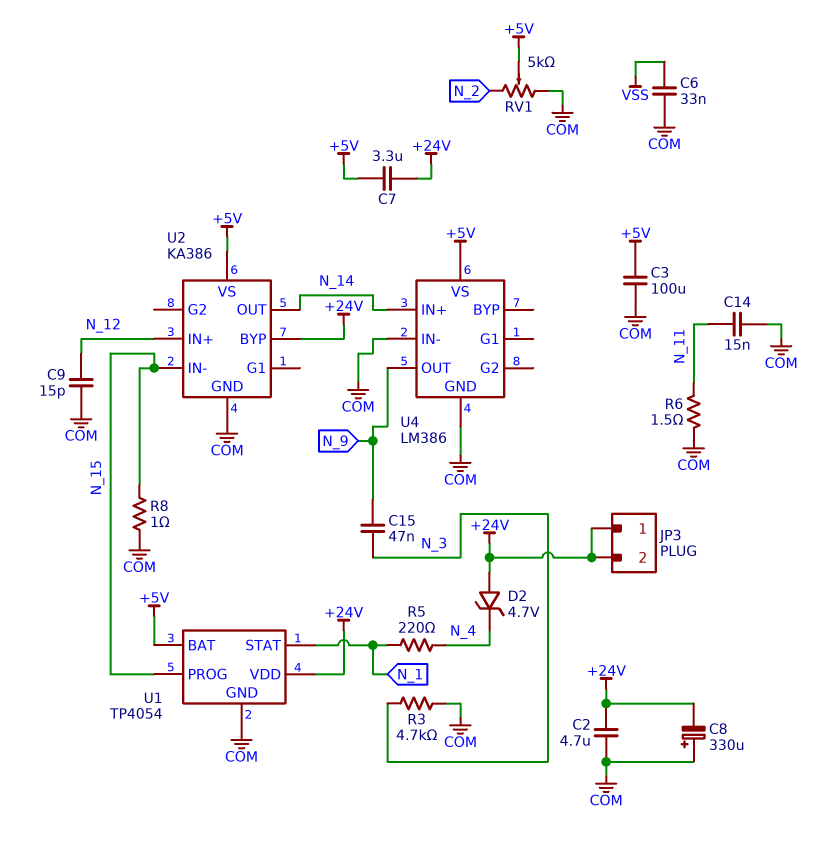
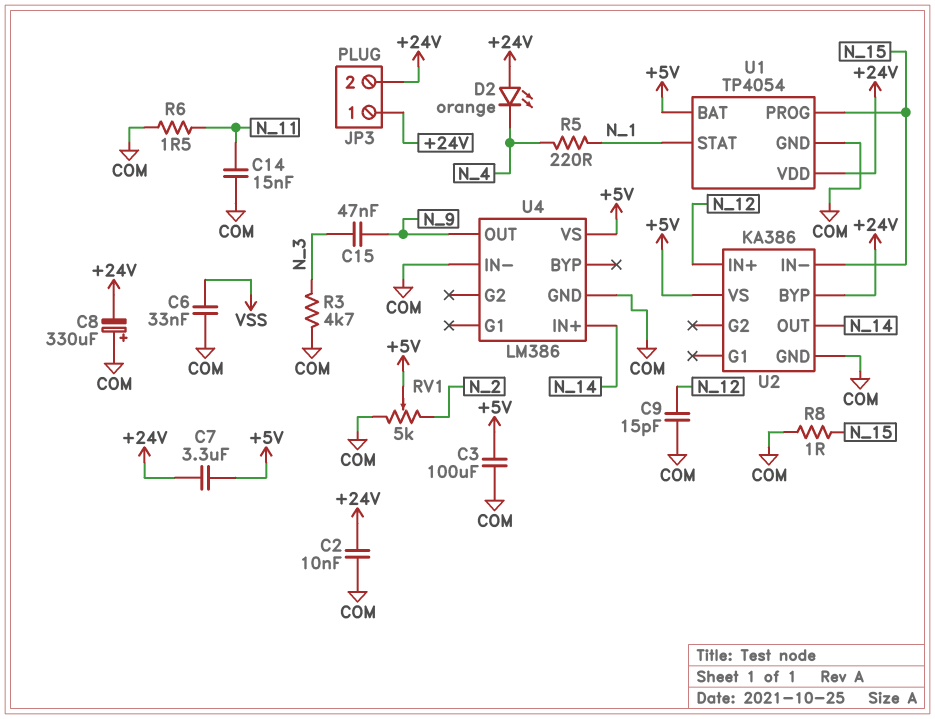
C2: 4.7uF (+24V, COM) -> 10nF (+24V, COM)
D2: zener 4.7V (A +24V, K N_4) -> LED orange (A +24V, K N_4)

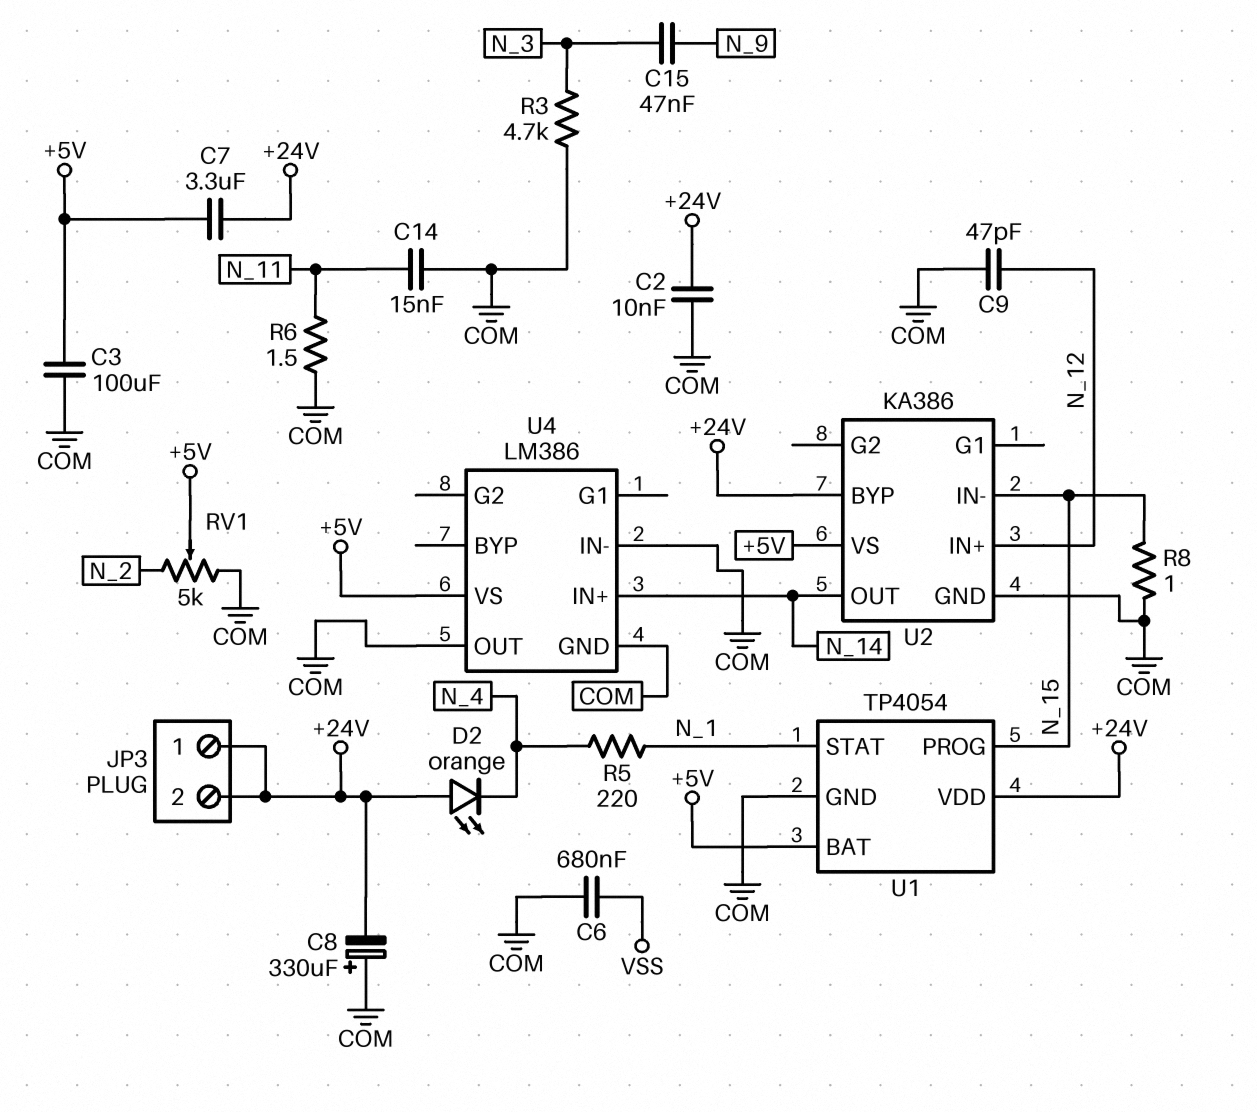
C6: 33nF (COM, VSS) -> 680nF (COM, VSS)
C9: 15pF (COM, N_12) -> 47pF (COM, N_12)
U4 pin OUT: N_9 -> COM

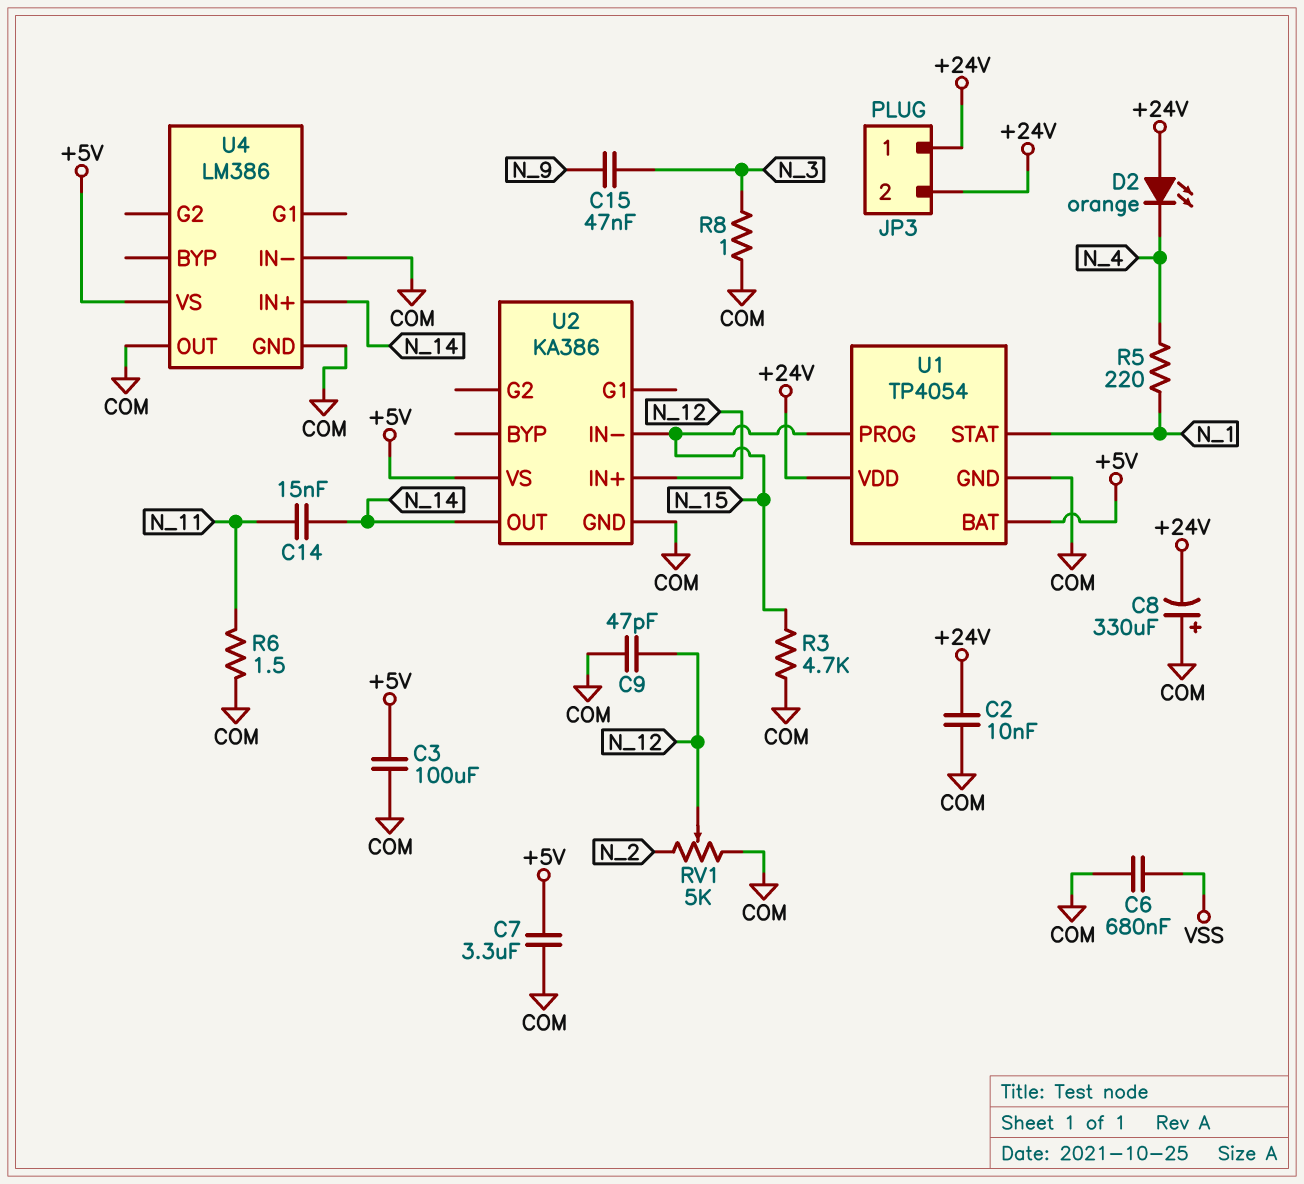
C7: 3.3uF (+5V, +24V) -> 3.3uF (+5V, COM)
C14: 15nF (COM, N_11) -> 15nF (N_11, N_14)
R3: 4.7k (COM, N_3) -> 4.7k (COM, N_15)
R8: 1 (COM, N_15) -> 1 (COM, N_3)
RV1: 5k (COM, N_2, wiper +5V) -> 5k (COM, N_2, wiper N_12)
U2 pin BYP: +24V -> none

